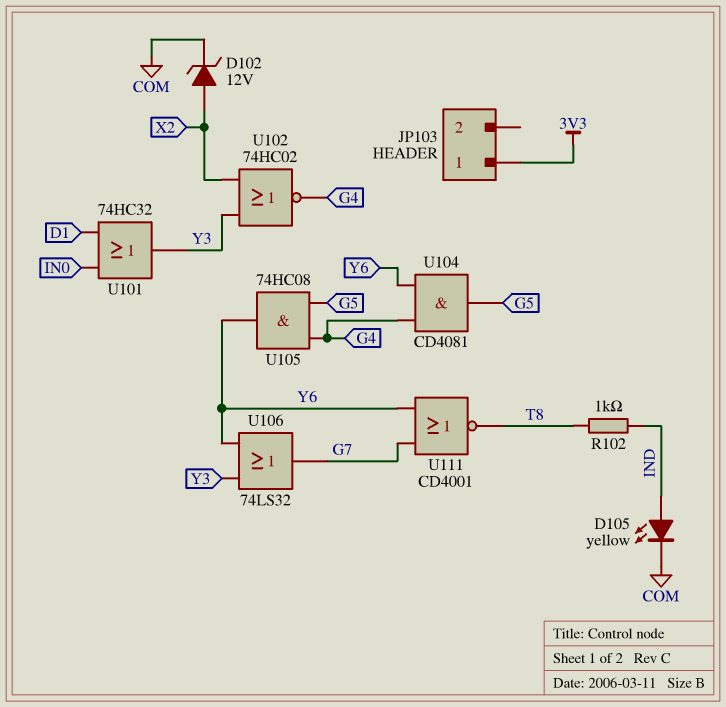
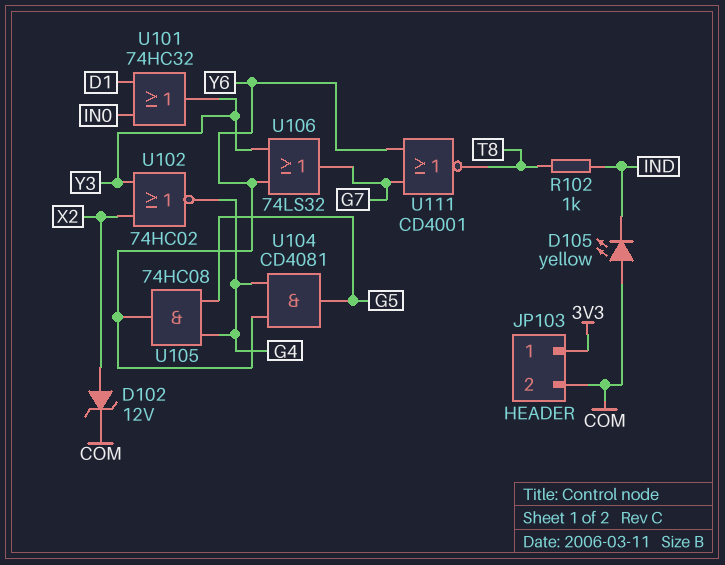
D105: LED yellow (A IND, K COM) -> LED yellow (A COM, K IND)
JP103 pin 2: none -> COM

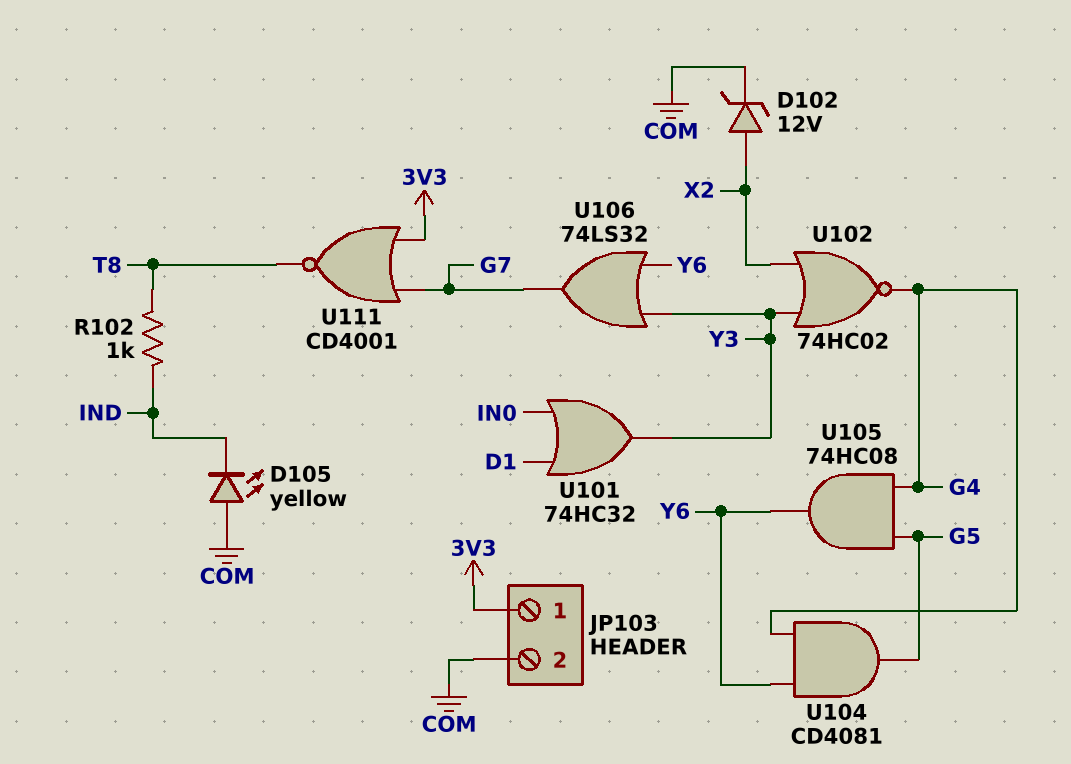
U111: NOR CD4001 (in G7, in Y6, out T8) -> NOR CD4001 (in 3V3, in G7, out T8)

